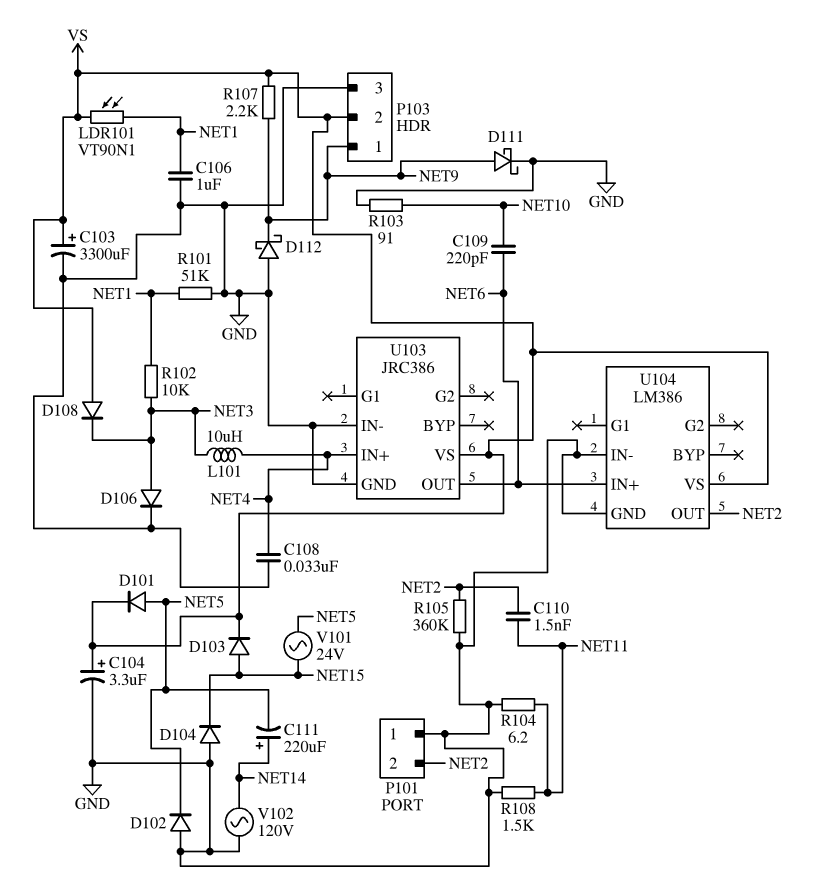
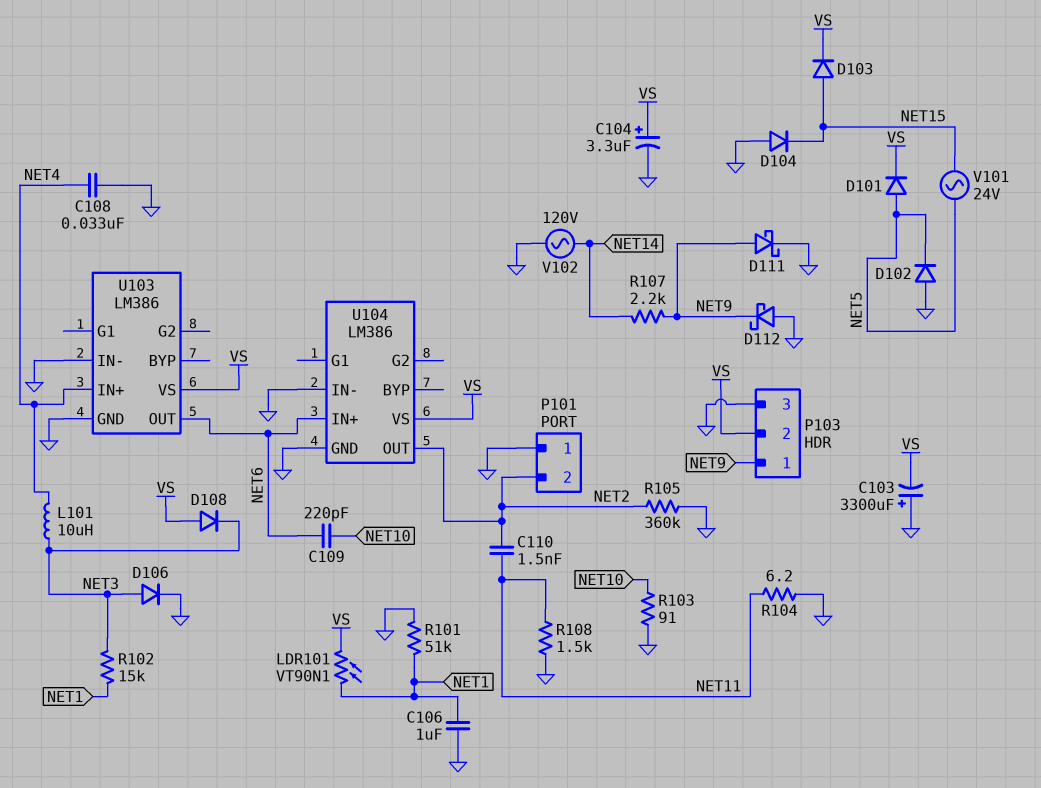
C103: 3300uF (plus VS, minus GND) -> 3300uF (plus GND, minus VS)
C111: 220uF (plus NET14, minus NET5) -> none
R102: 10k (NET1, NET3) -> 15k (NET1, NET3)
R107: 2.2k (NET9, VS) -> 2.2k (NET9, NET14)
U103: JRC386 -> LM386

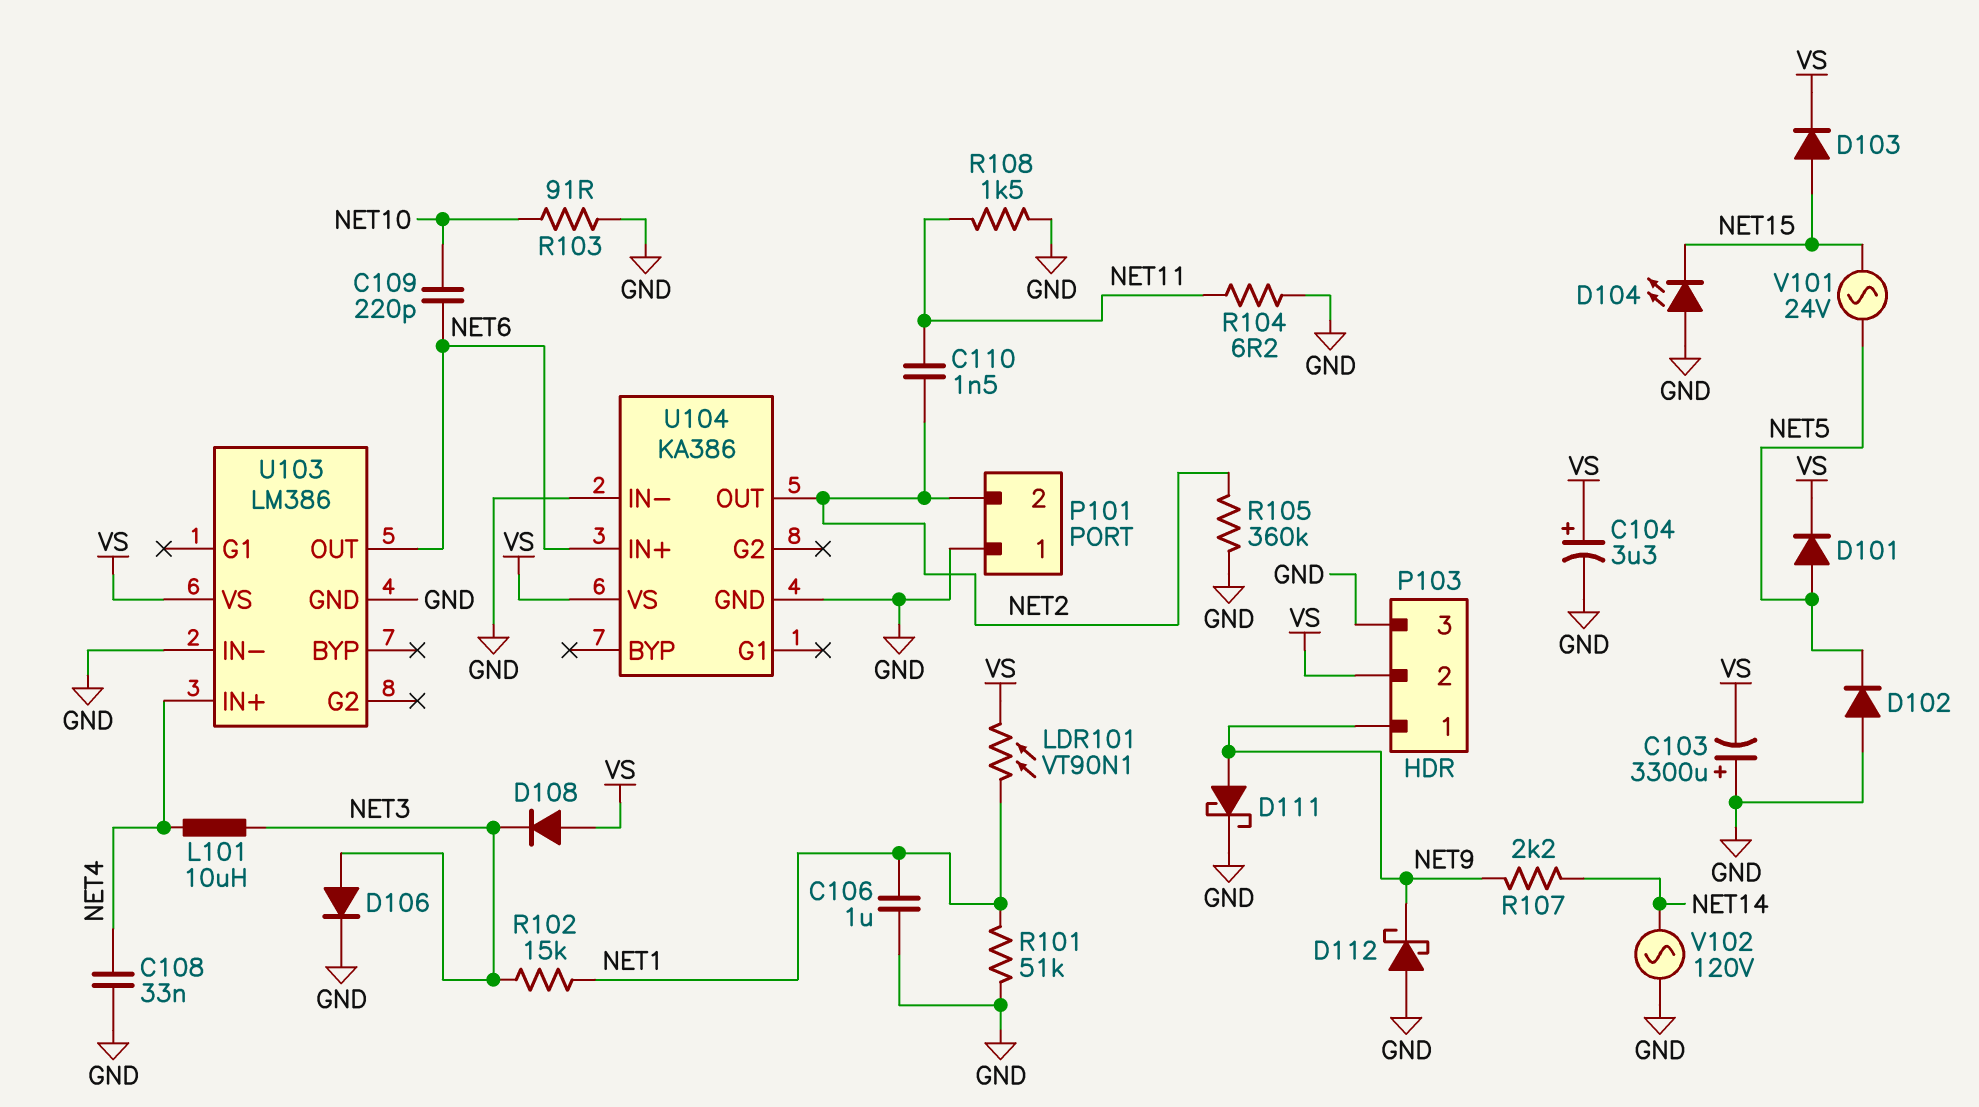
D104: diode (A GND, K NET15) -> LED (A GND, K NET15)
U104: LM386 -> KA386

